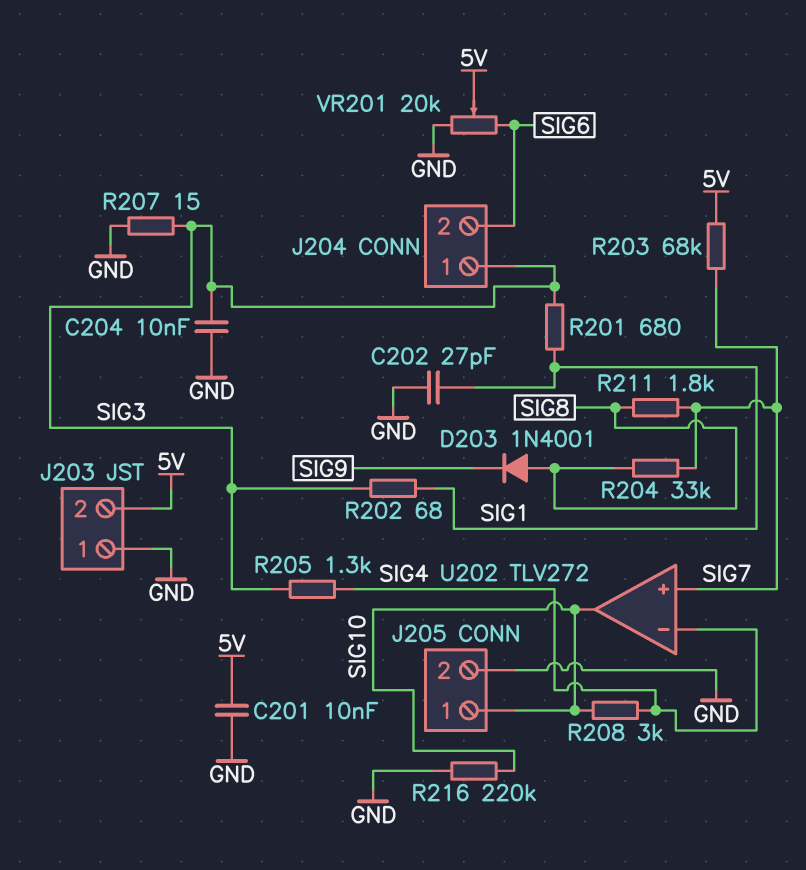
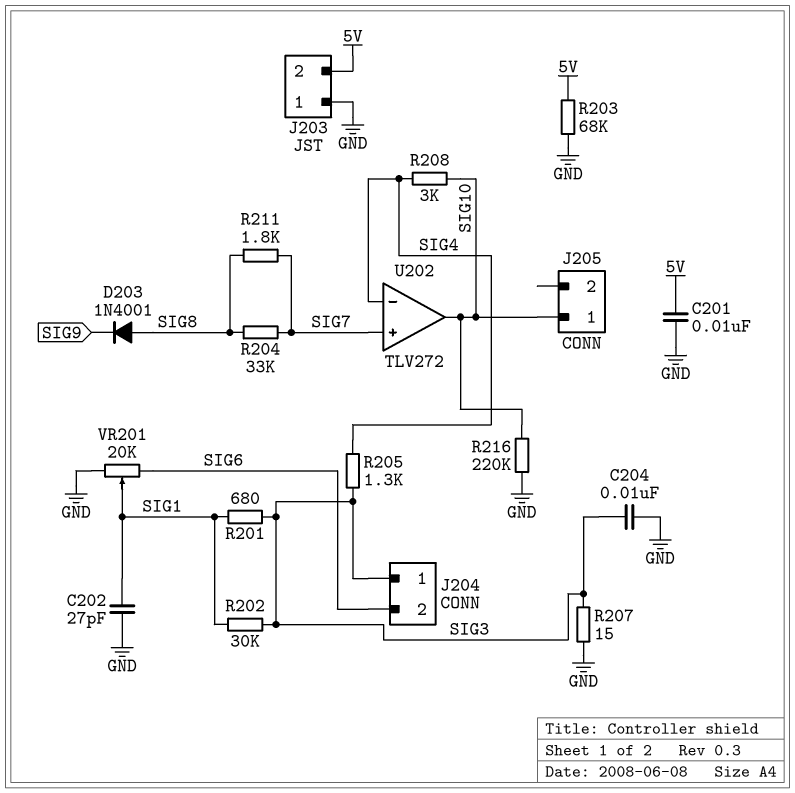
J205 pin 2: GND -> none
R202: 68 (SIG1, SIG3) -> 30k (SIG1, SIG3)
R203: 68k (5V, SIG7) -> 68k (5V, GND)
VR201: 20k (GND, SIG6, wiper 5V) -> 20k (GND, SIG6, wiper SIG1)

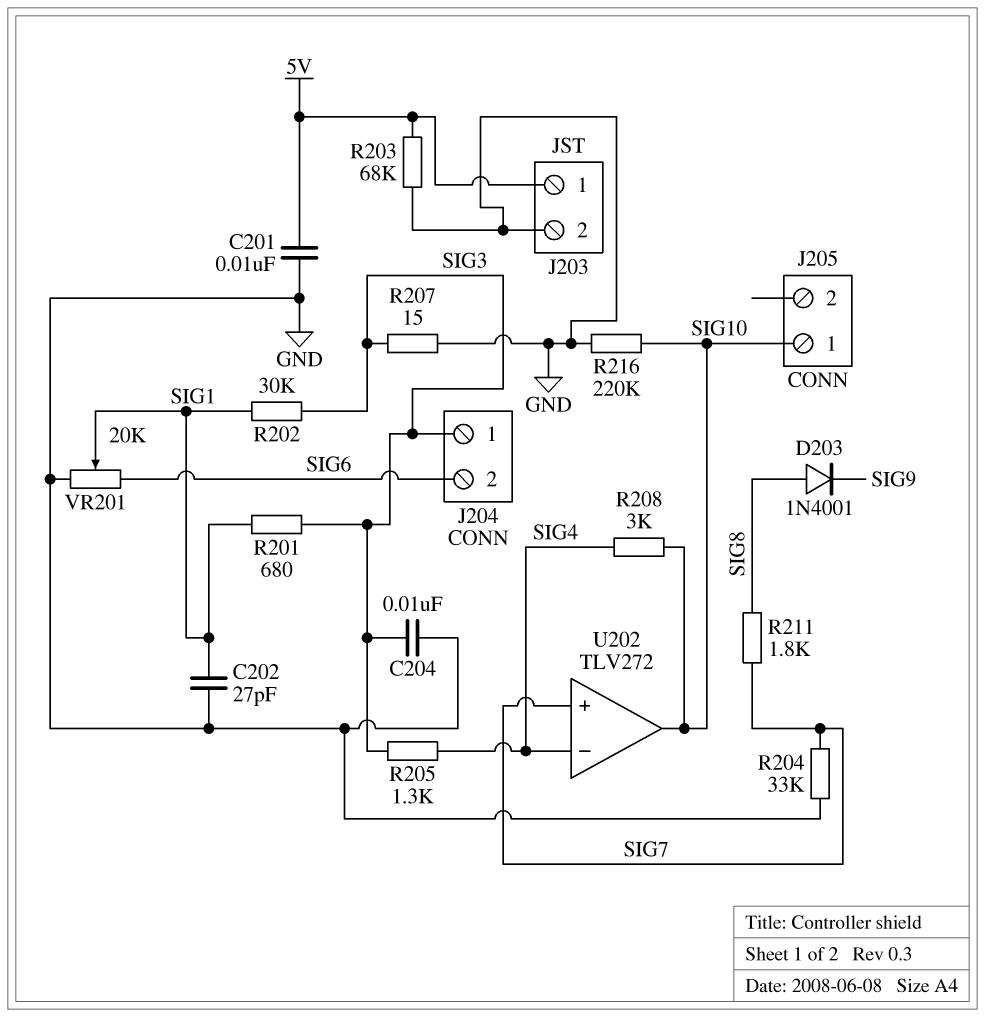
J203 pin 1: GND -> 5V
J203 pin 2: 5V -> GND
R204: 33k (SIG7, SIG8) -> 33k (GND, SIG7)

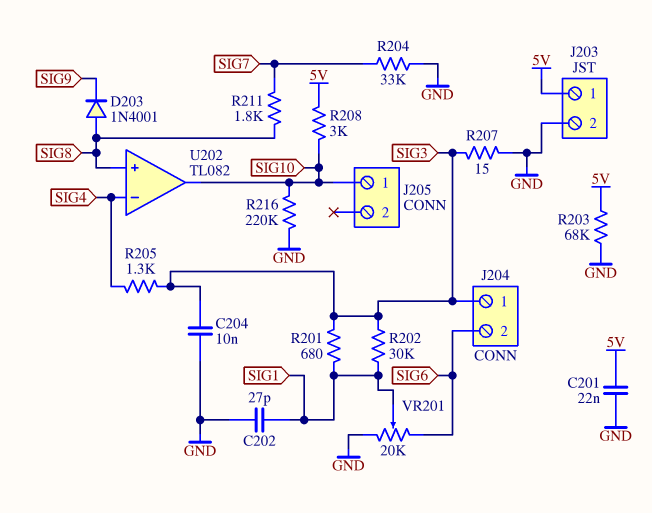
C201: 10nF (5V, GND) -> 22nF (5V, GND)
R208: 3k (SIG4, SIG10) -> 3k (5V, SIG10)
U202: TLV272 -> TL082
U202 pin in+: SIG7 -> SIG8

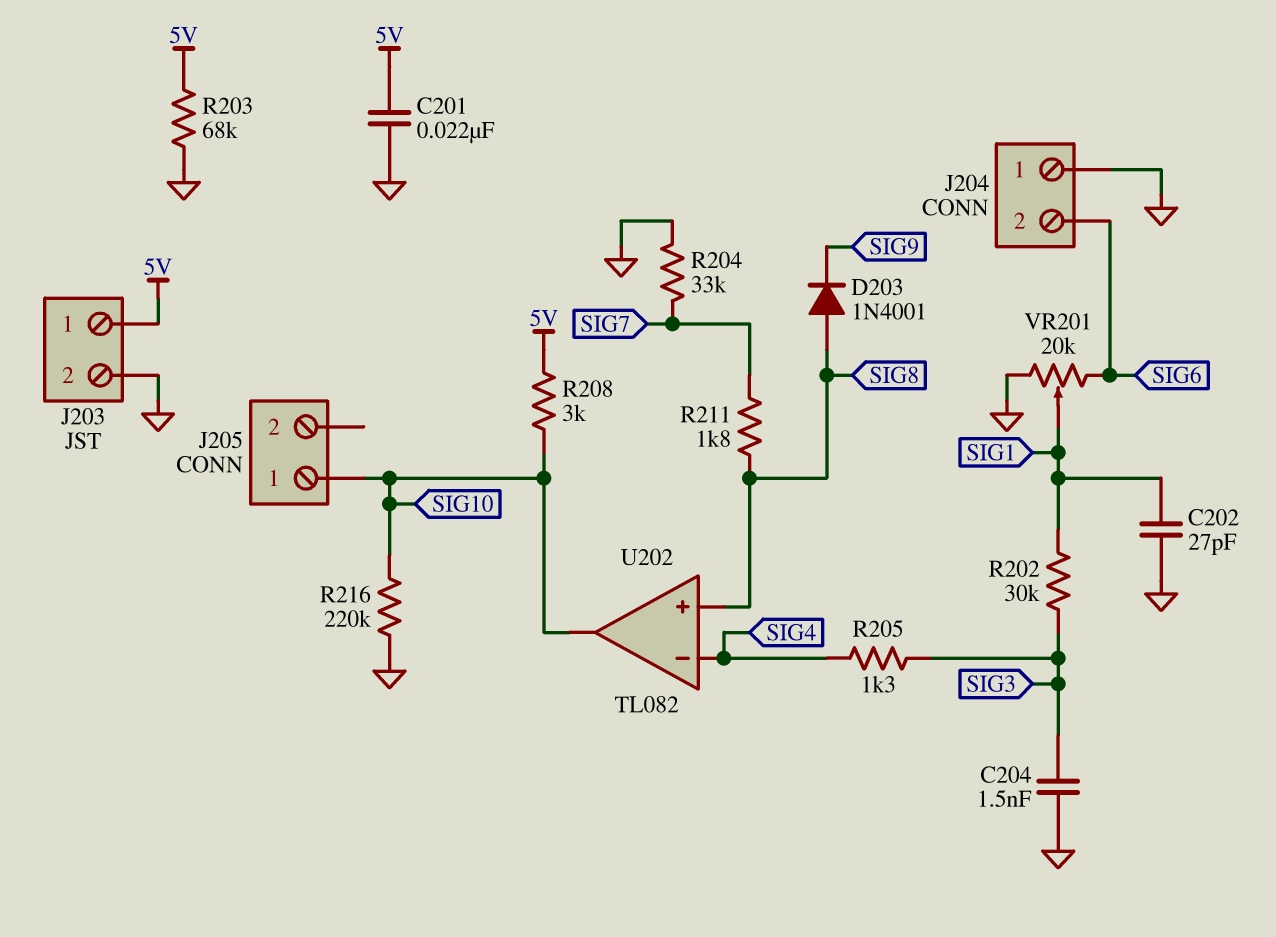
C204: 10nF (GND, SIG3) -> 1.5nF (GND, SIG3)
J204 pin 1: SIG3 -> GND
R201: 680 (SIG1, SIG3) -> none
R207: 15 (GND, SIG3) -> none

